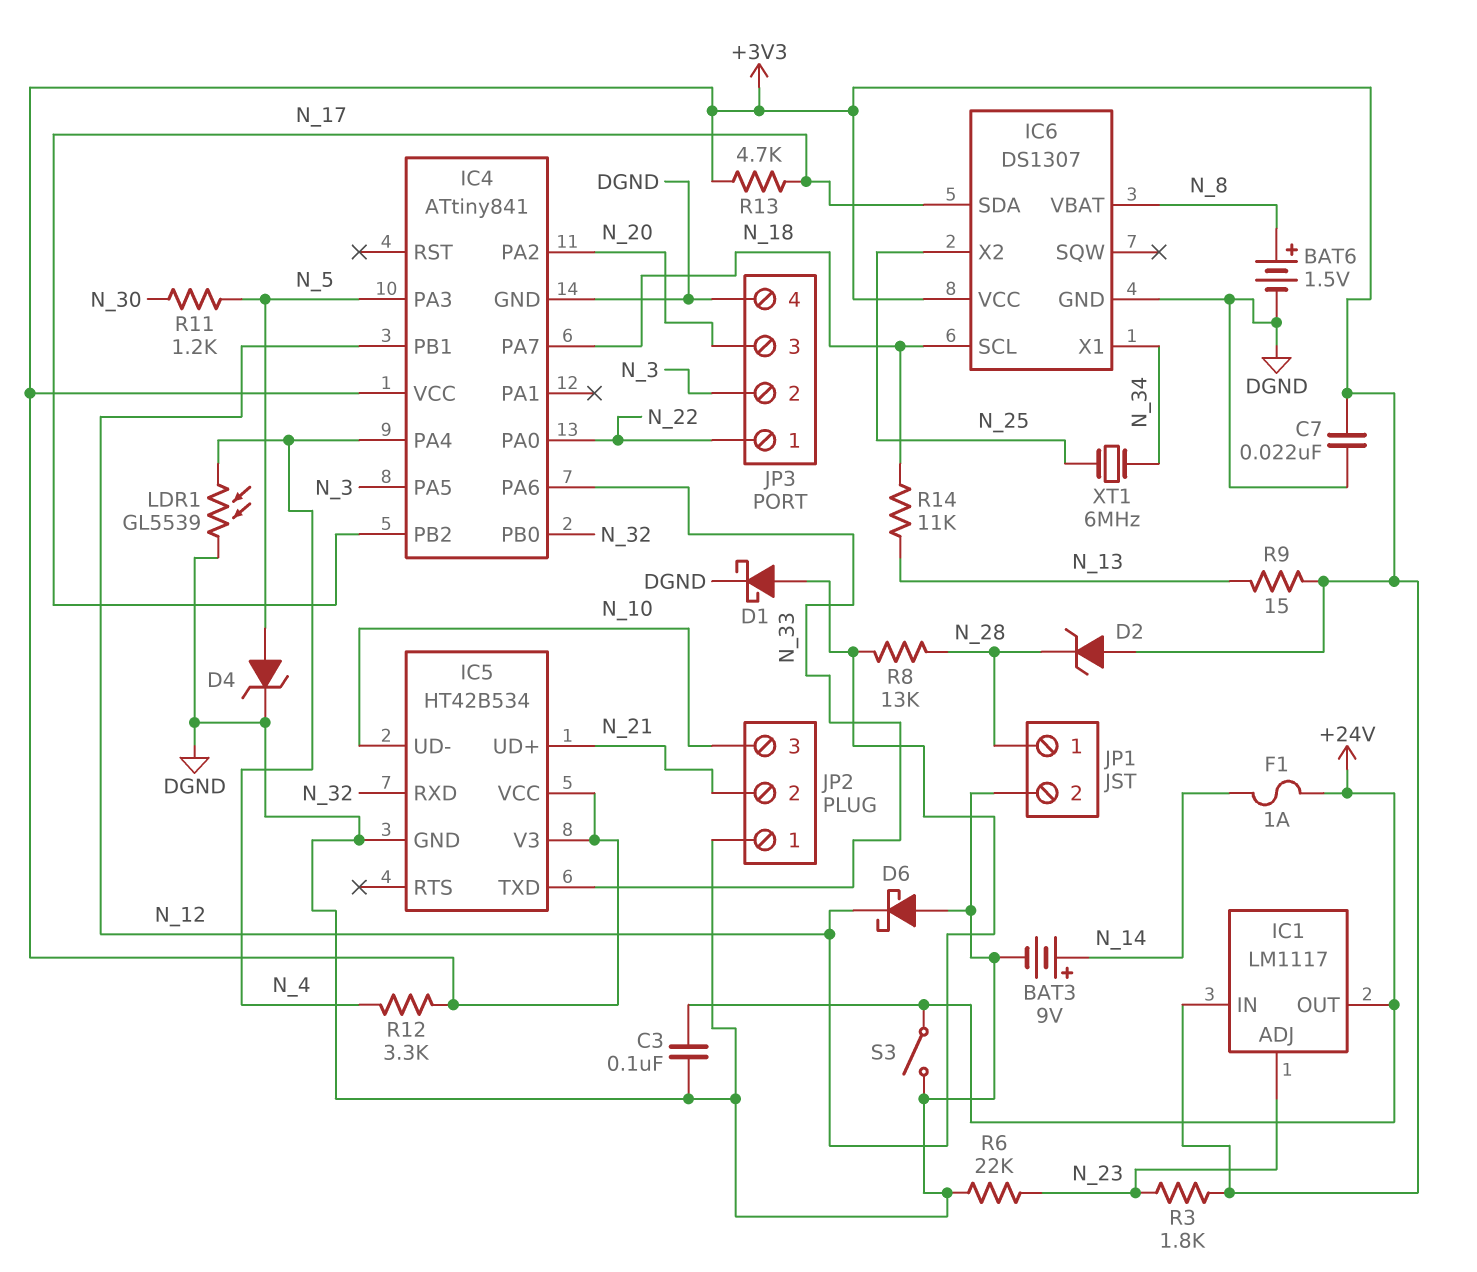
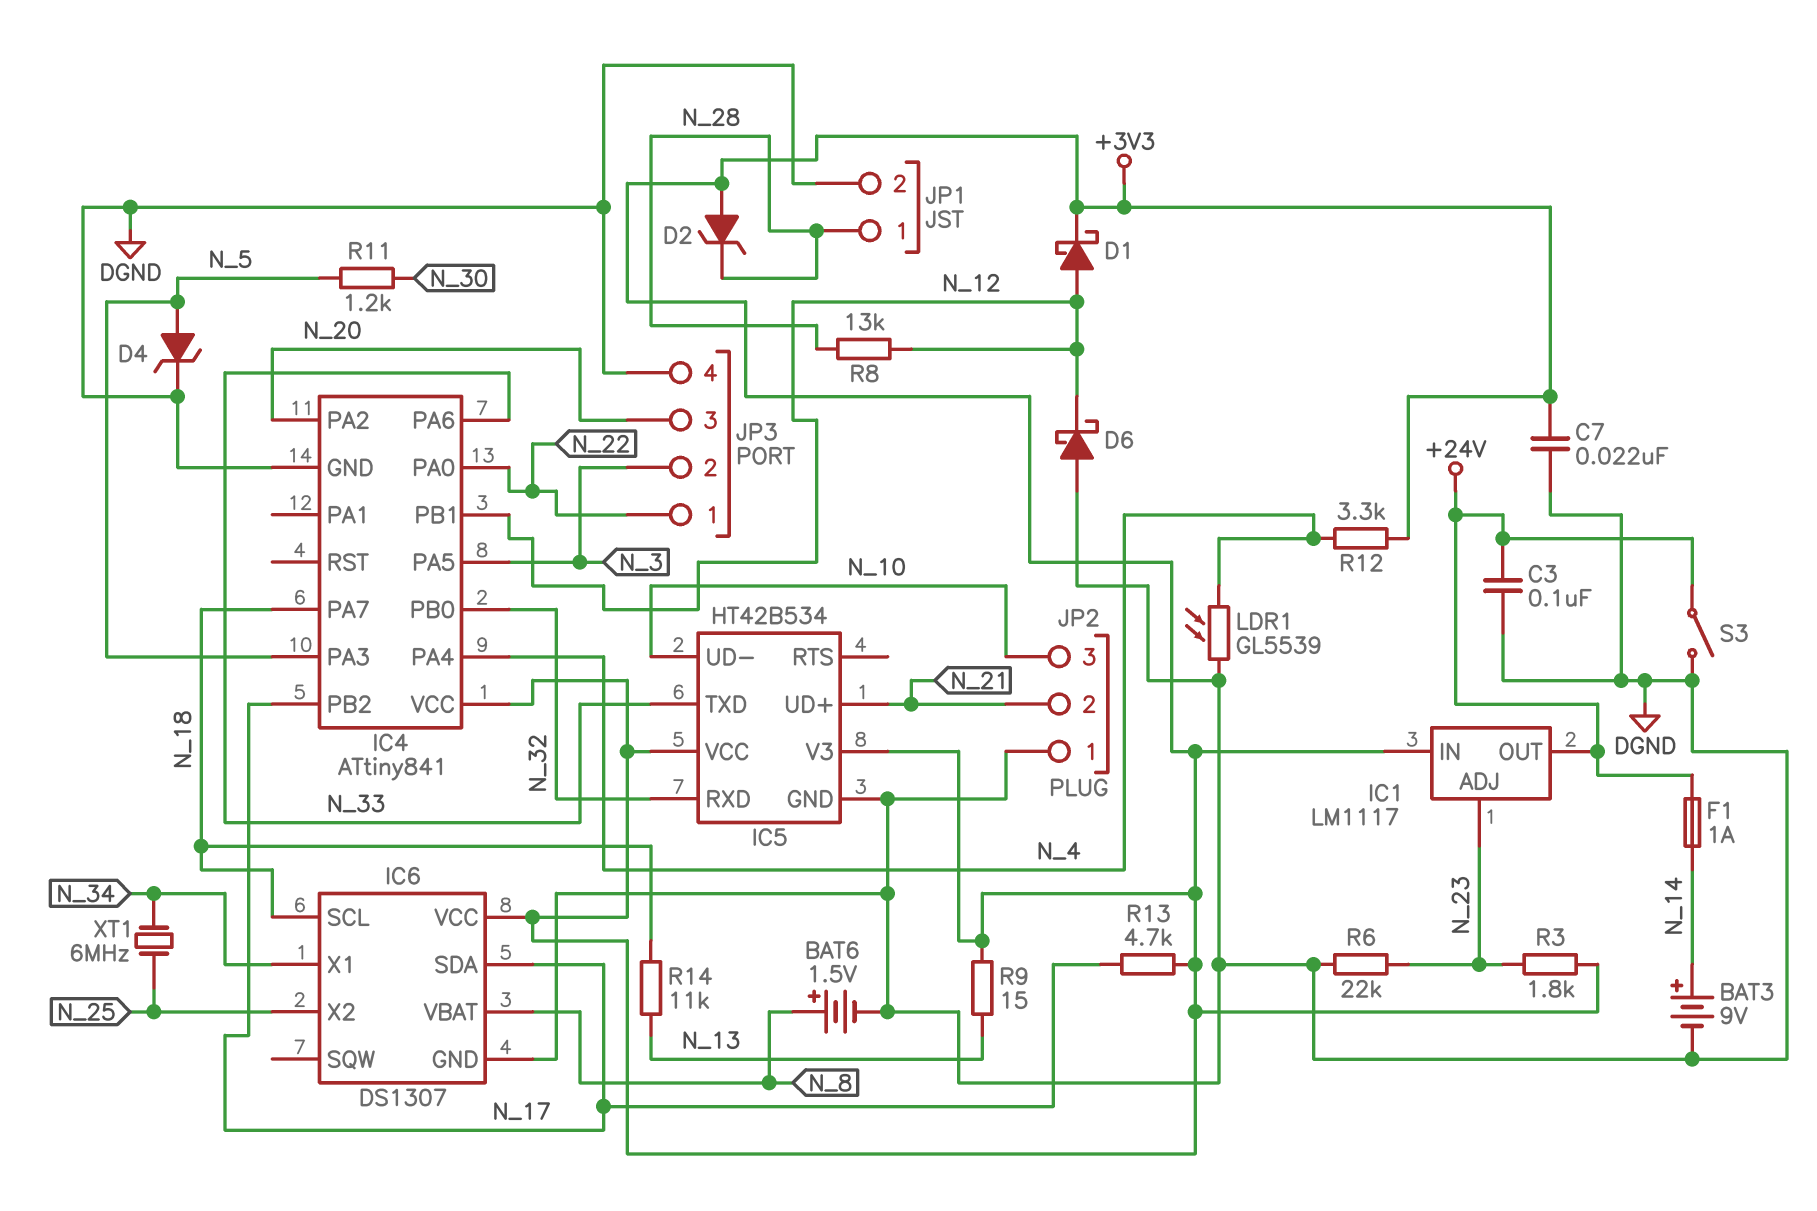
D1: schottky (A N_12, K DGND) -> schottky (A N_12, K +3V3)

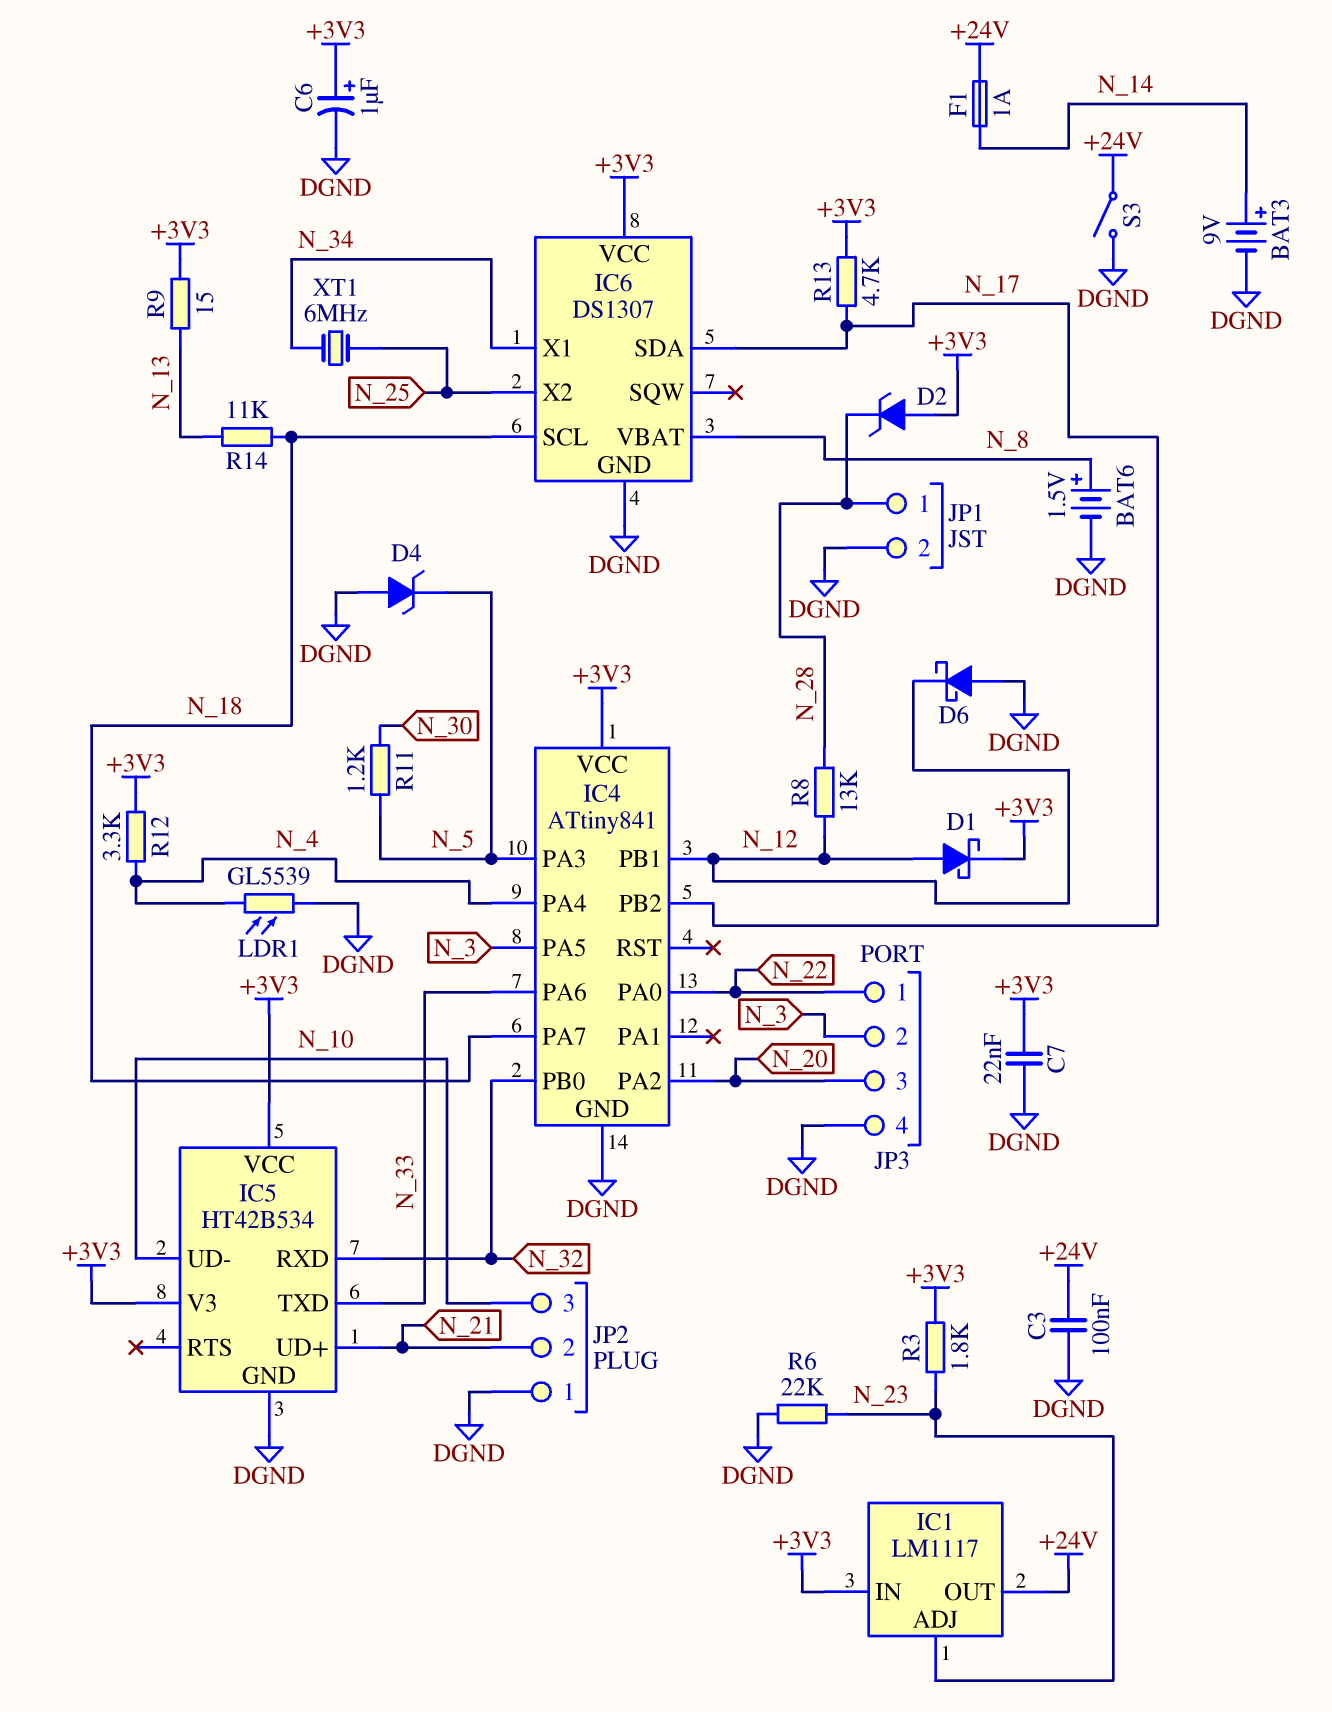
C6: none -> 1uF (plus +3V3, minus DGND)
D4: zener (A N_5, K DGND) -> zener (A DGND, K N_5)

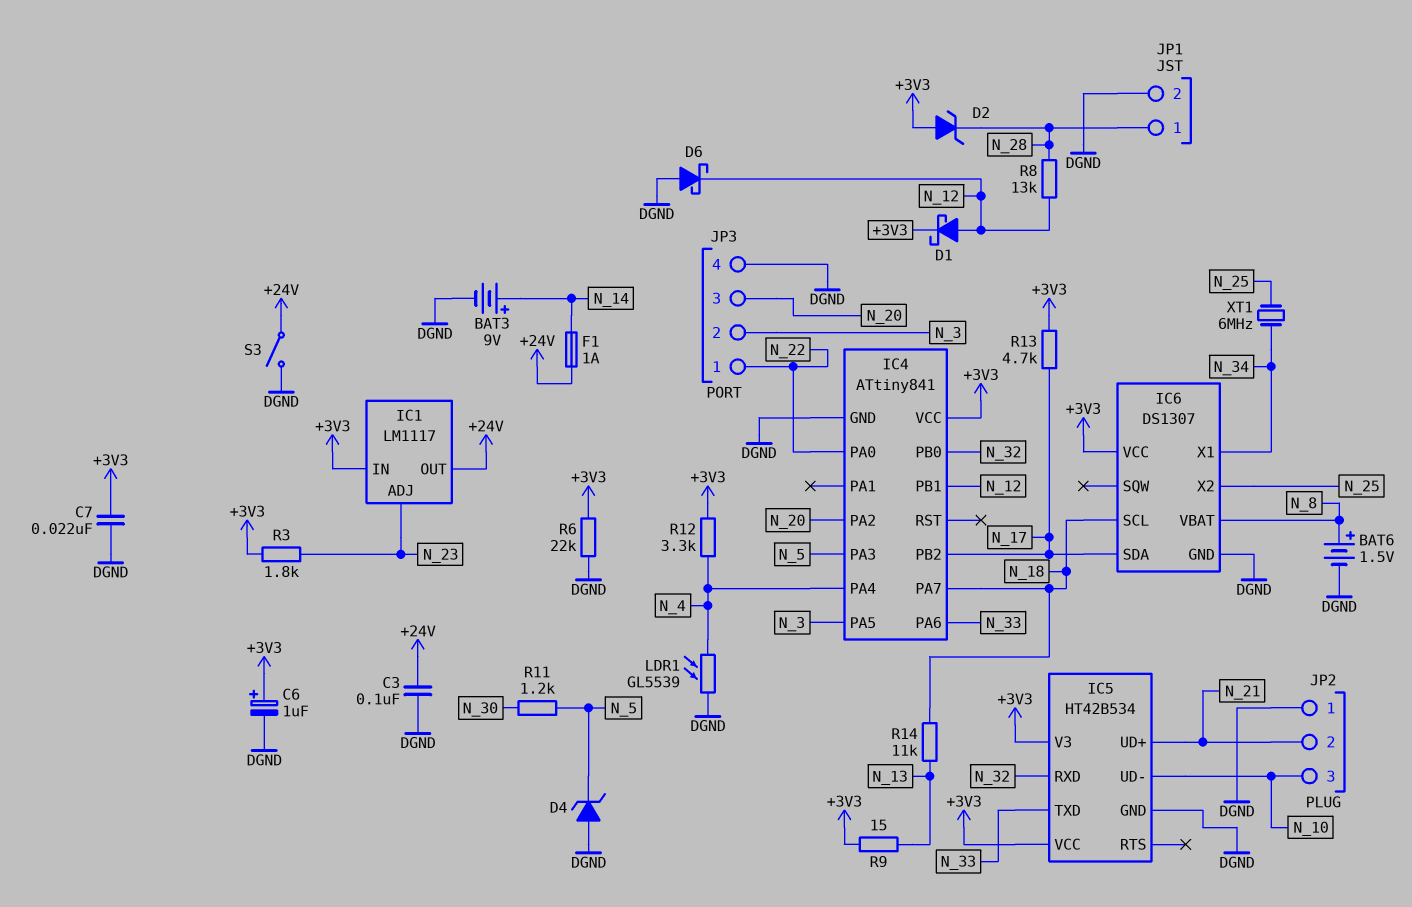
R6: 22k (DGND, N_23) -> 22k (+3V3, DGND)

